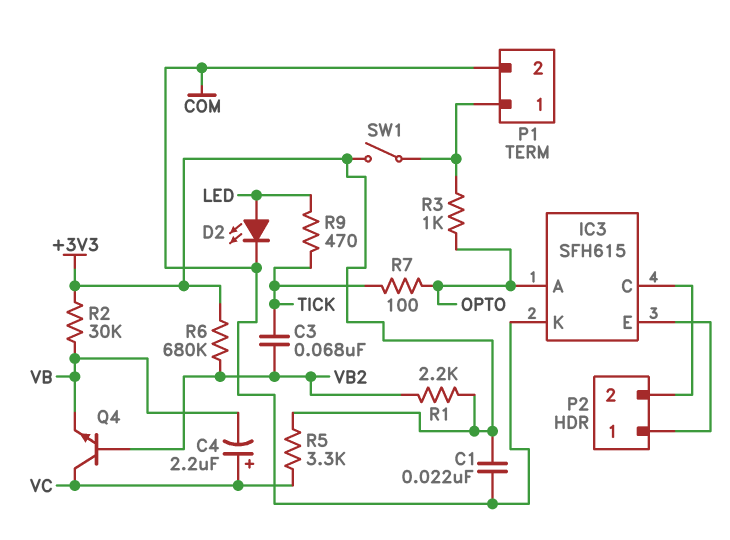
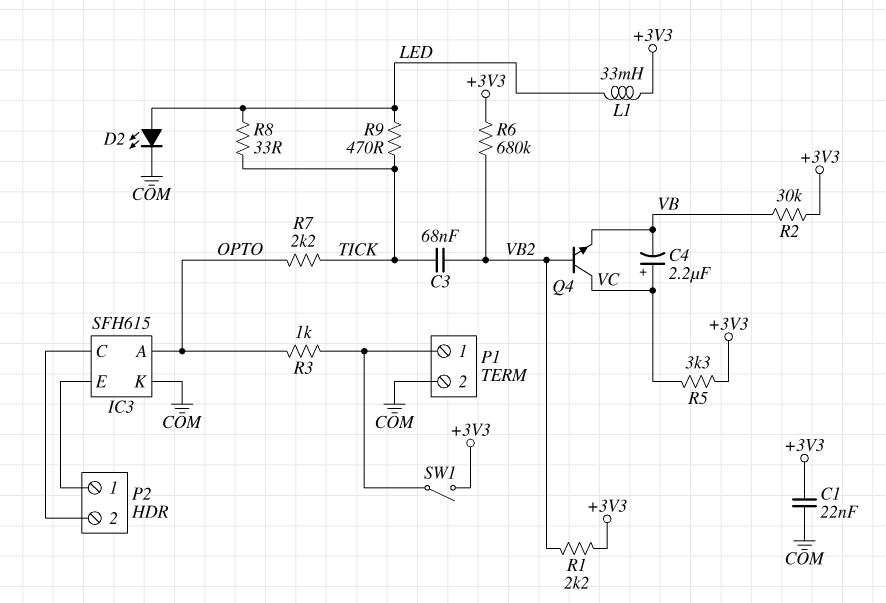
L1: none -> 33mH (+3V3, LED)
R7: 100 (OPTO, TICK) -> 2.2k (OPTO, TICK)
R8: none -> 33 (LED, TICK)

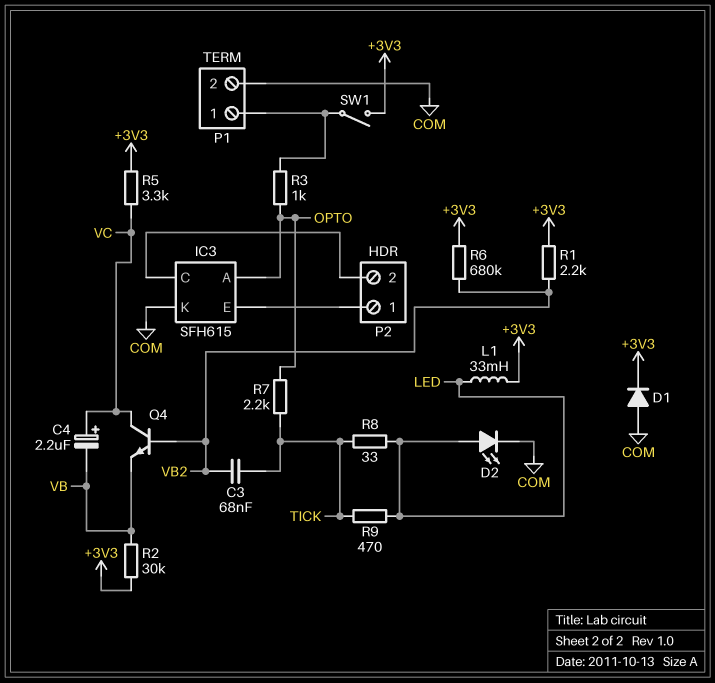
C1: 22nF (+3V3, COM) -> none
D1: none -> diode (A COM, K +3V3)

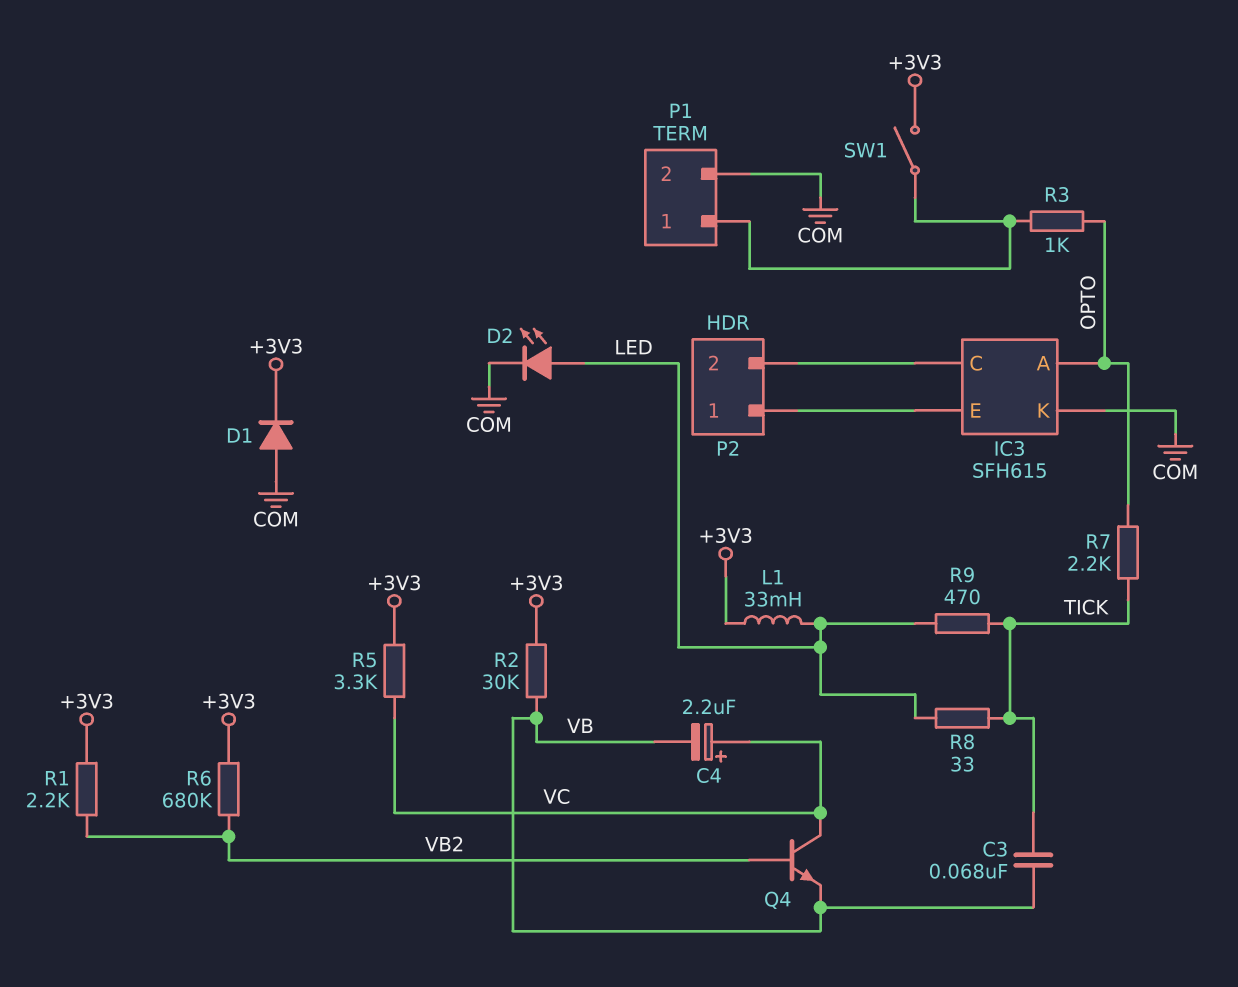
C3: 68nF (TICK, VB2) -> 68nF (TICK, VB)

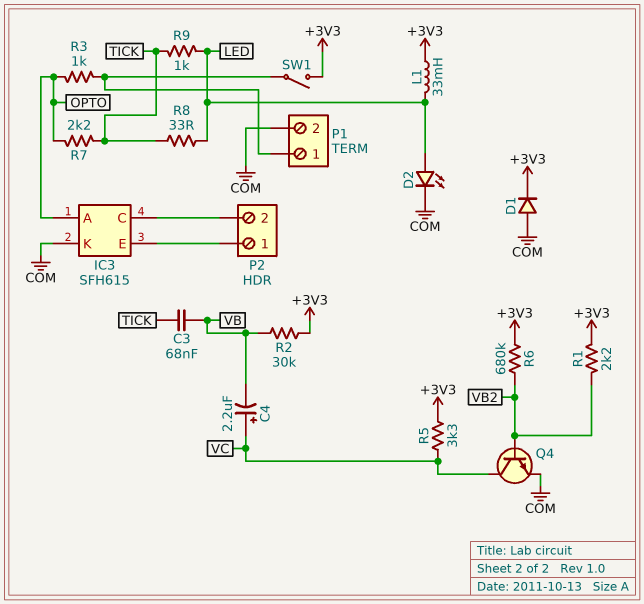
Q4: NPN (B VB2, C VC, E VB) -> NPN (B VB2, C VC, E COM)
R9: 470 (LED, TICK) -> 1k (LED, TICK)

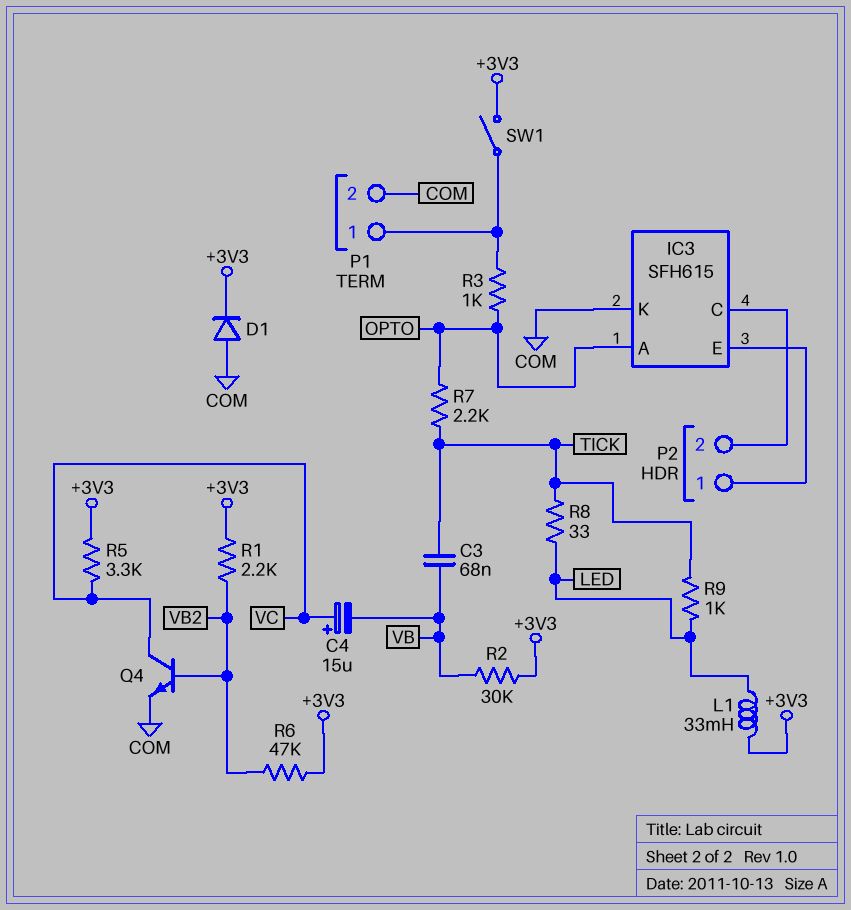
C4: 2.2uF (plus VC, minus VB) -> 15uF (plus VC, minus VB)
D2: LED (A LED, K COM) -> none
R6: 680k (+3V3, VB2) -> 47k (+3V3, VB2)

